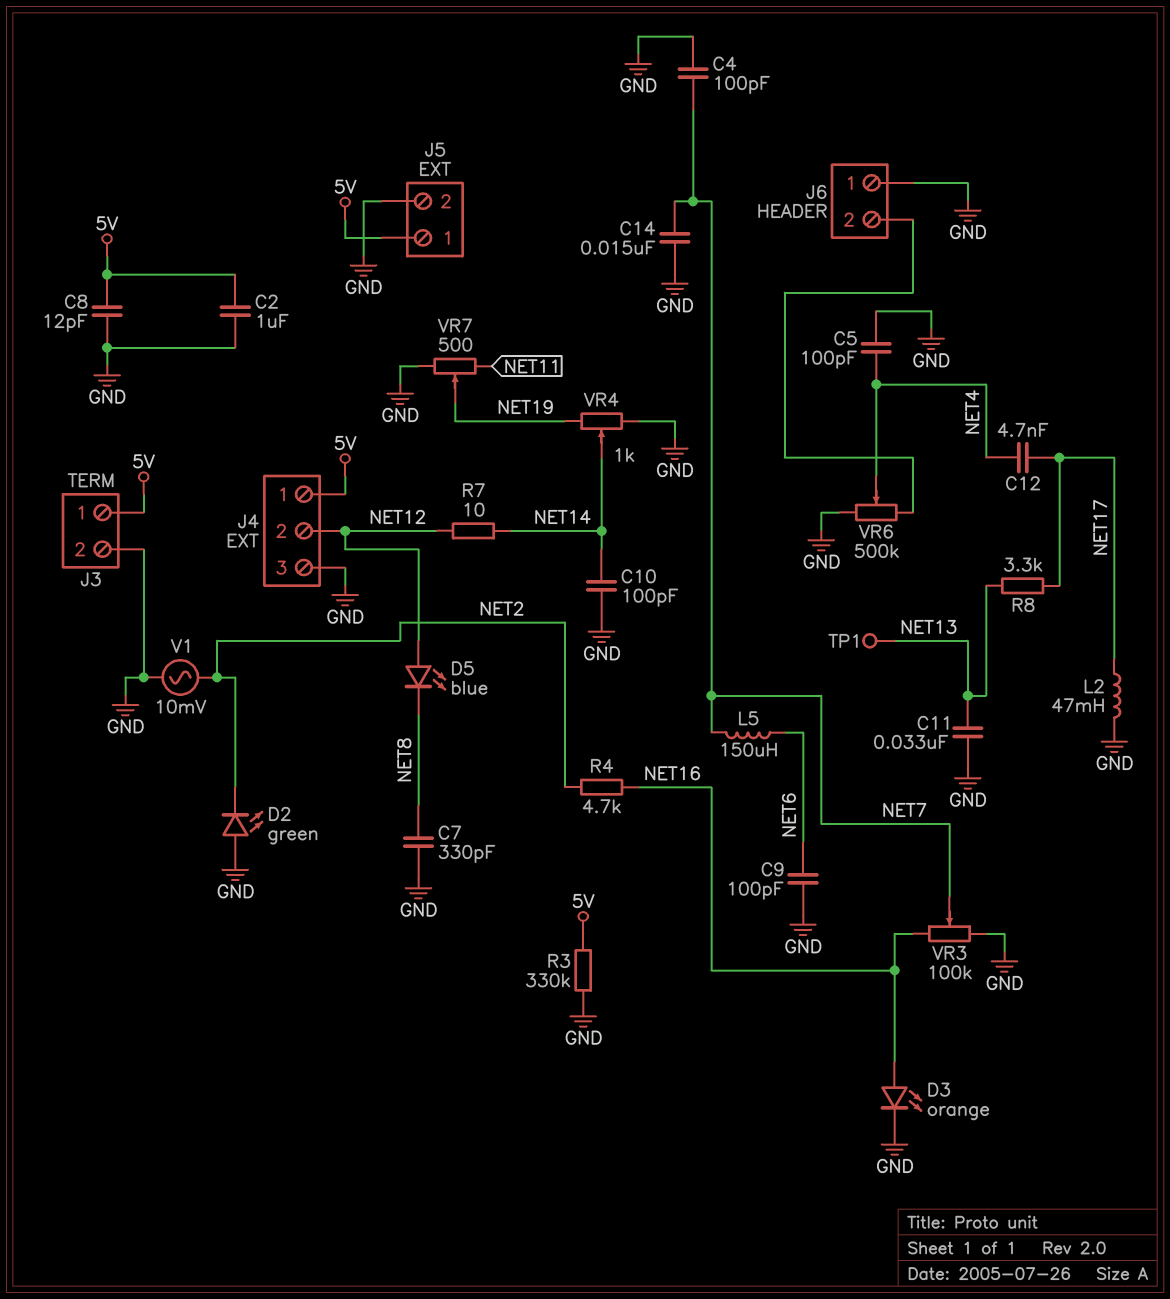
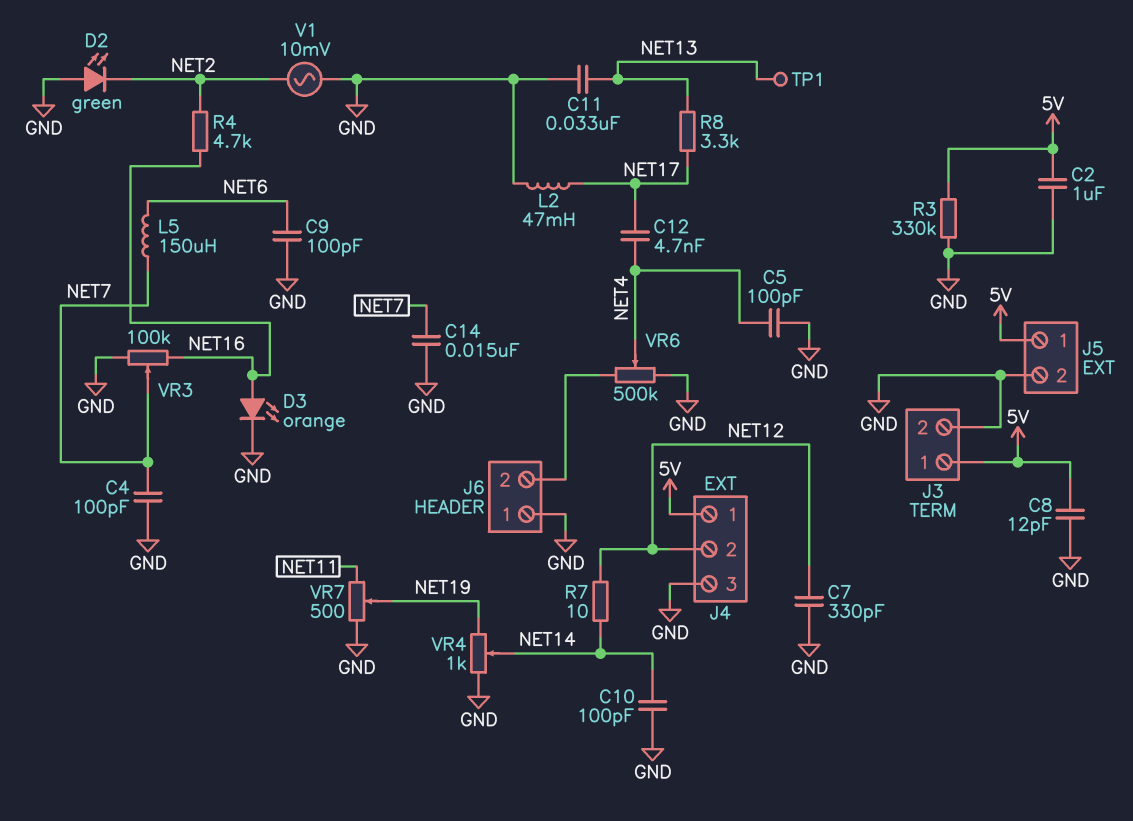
C7: 330pF (GND, NET8) -> 330pF (GND, NET12)
D5: LED blue (A NET12, K NET8) -> none

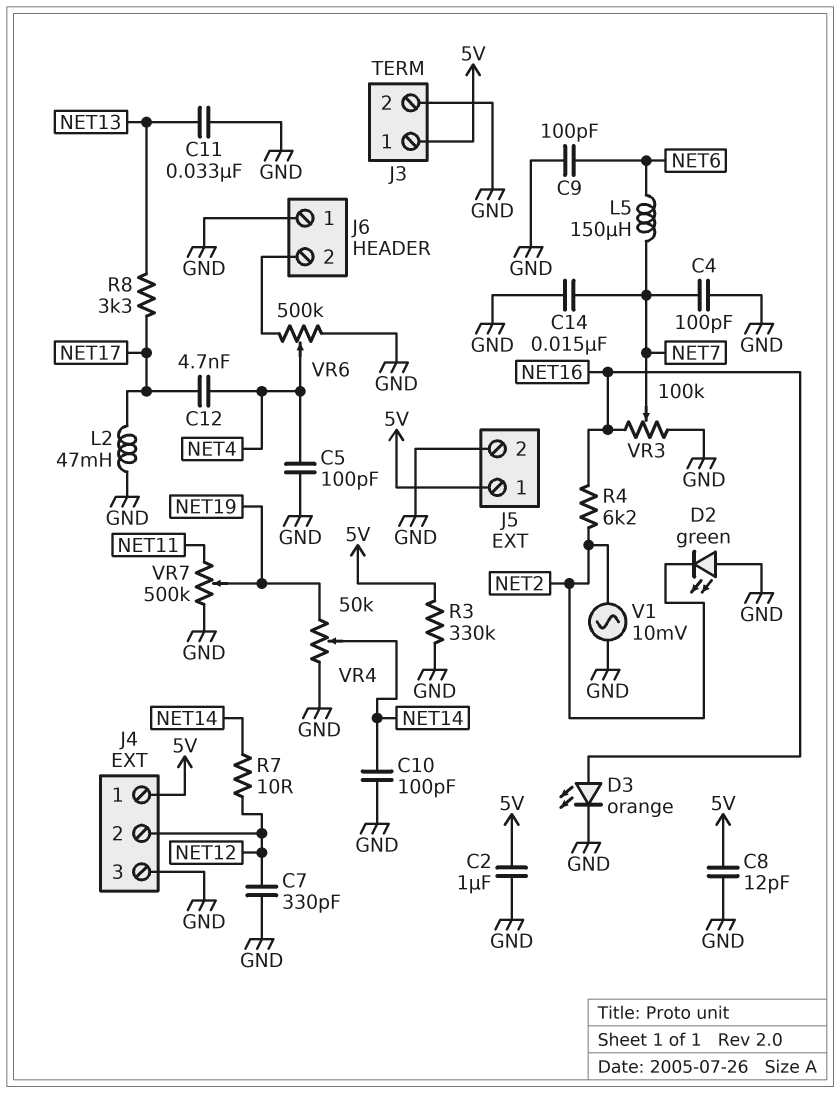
R4: 4.7k (NET2, NET16) -> 6.2k (NET2, NET16)
TP1: test point (NET13) -> none
VR4: 1k (GND, NET19, wiper NET14) -> 50k (GND, NET19, wiper NET14)
VR7: 500 (GND, NET11, wiper NET19) -> 500k (GND, NET11, wiper NET19)

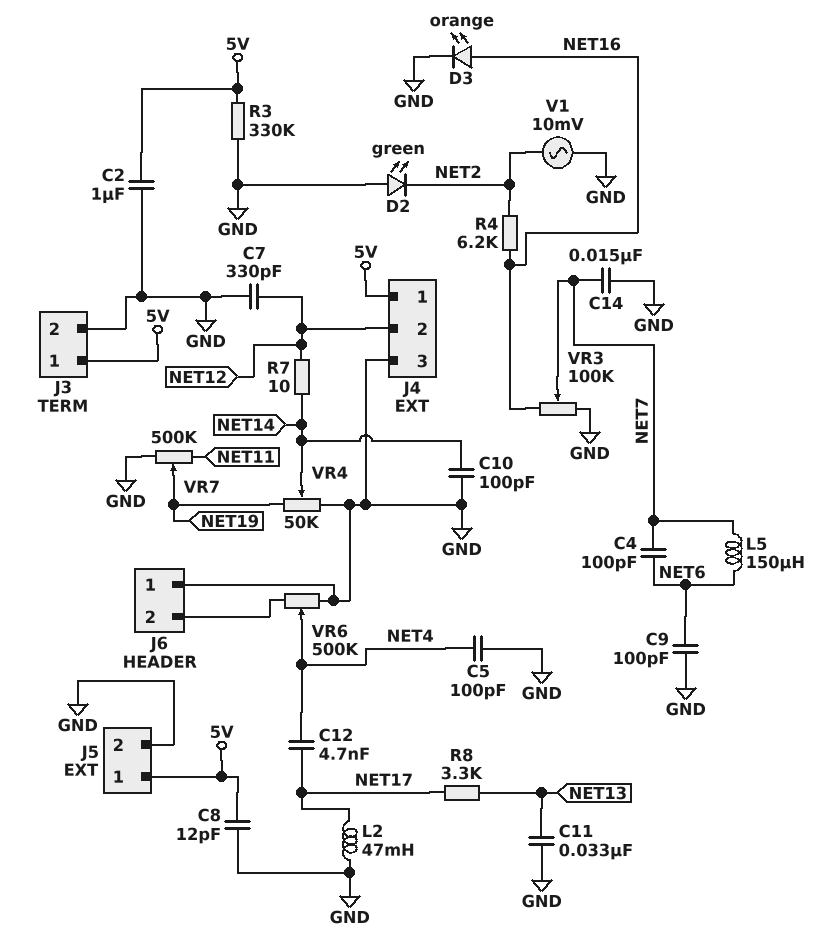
C4: 100pF (GND, NET7) -> 100pF (NET6, NET7)

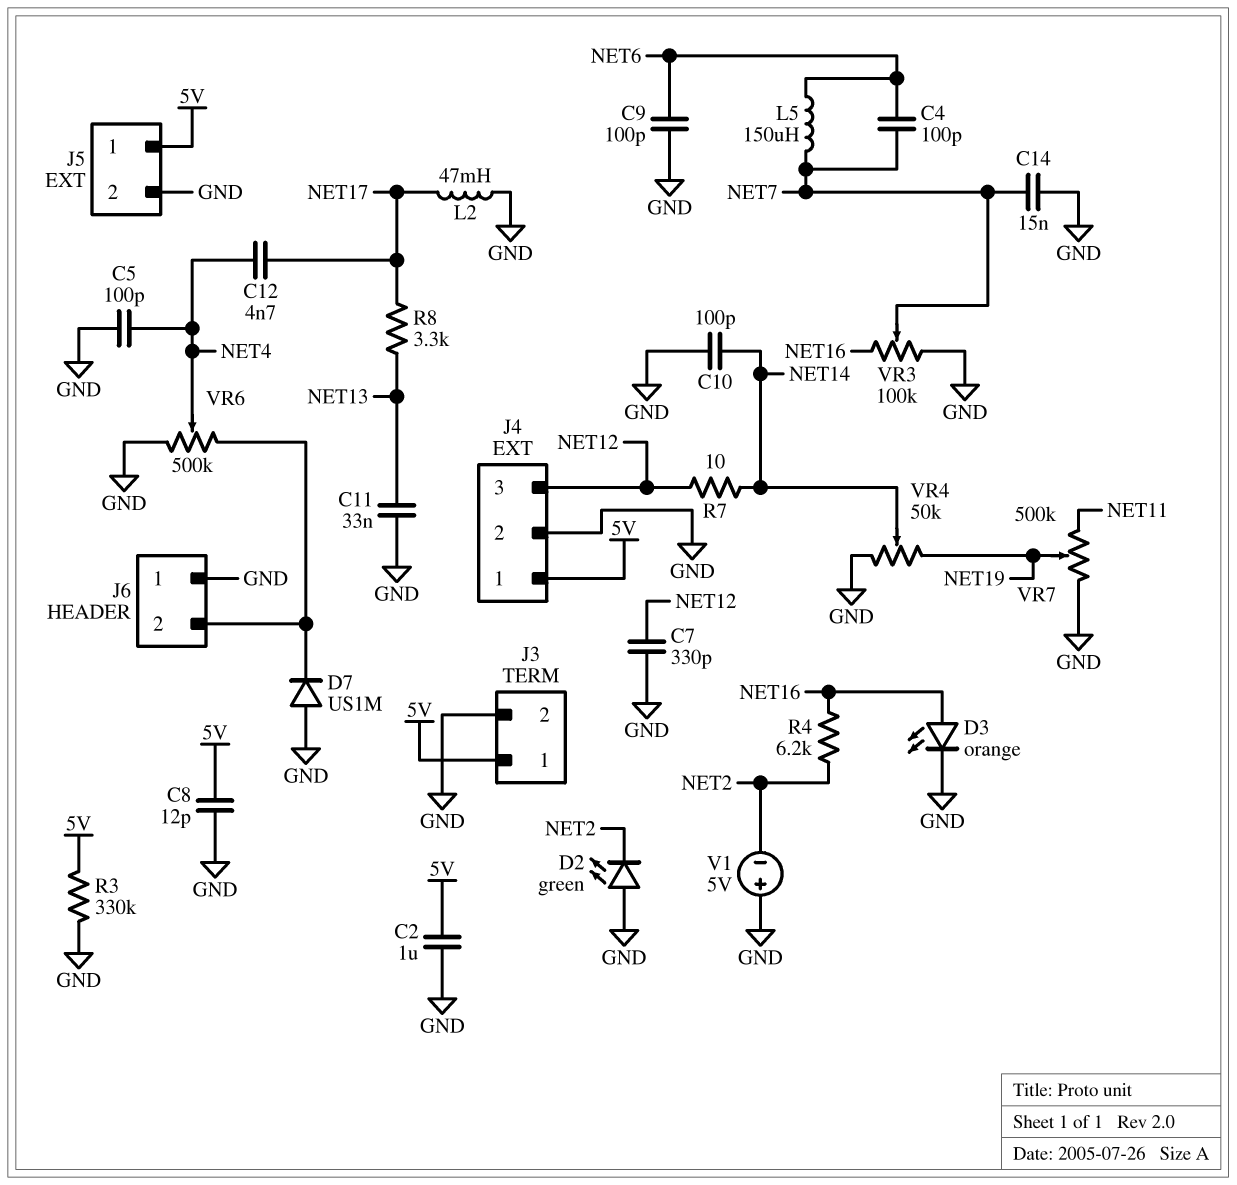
D7: none -> diode US1M (A GND, K J6/2)
J4 pin 2: NET12 -> GND
J4 pin 3: GND -> NET12
V1: AC 10mV (GND, NET2) -> 5V (plus GND, minus NET2)

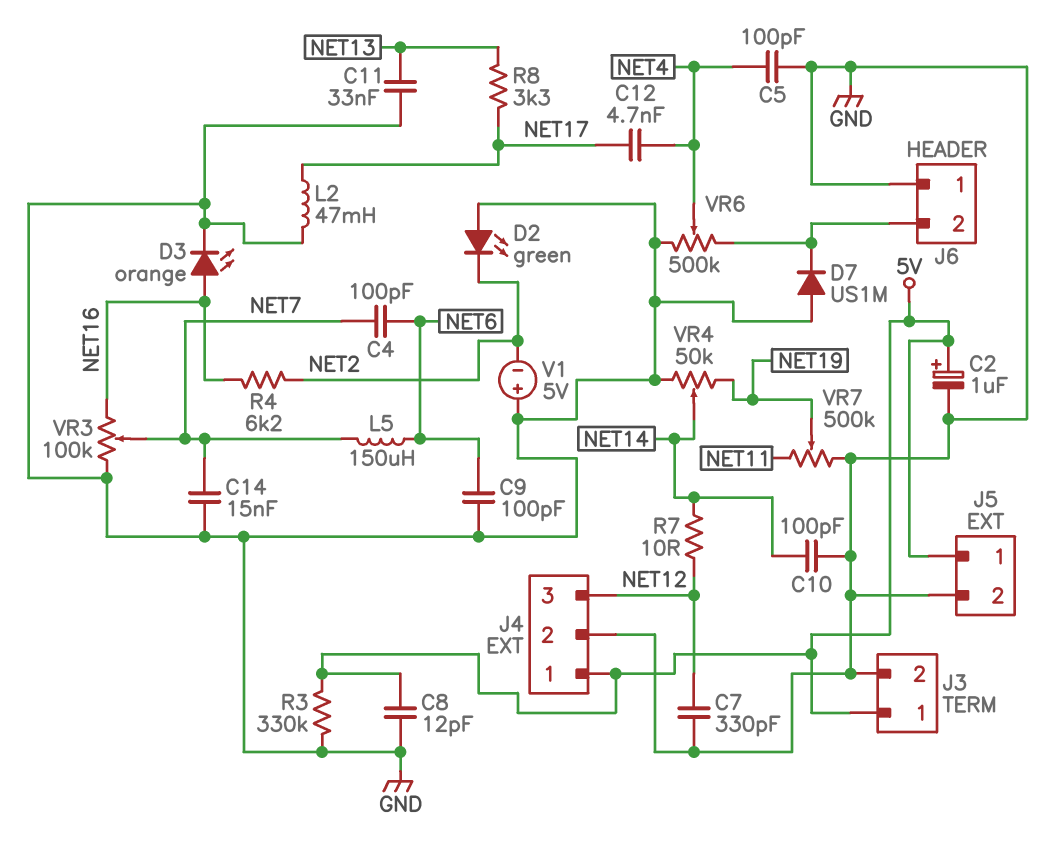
C2: 1uF (5V, GND) -> 1uF (plus 5V, minus GND)

